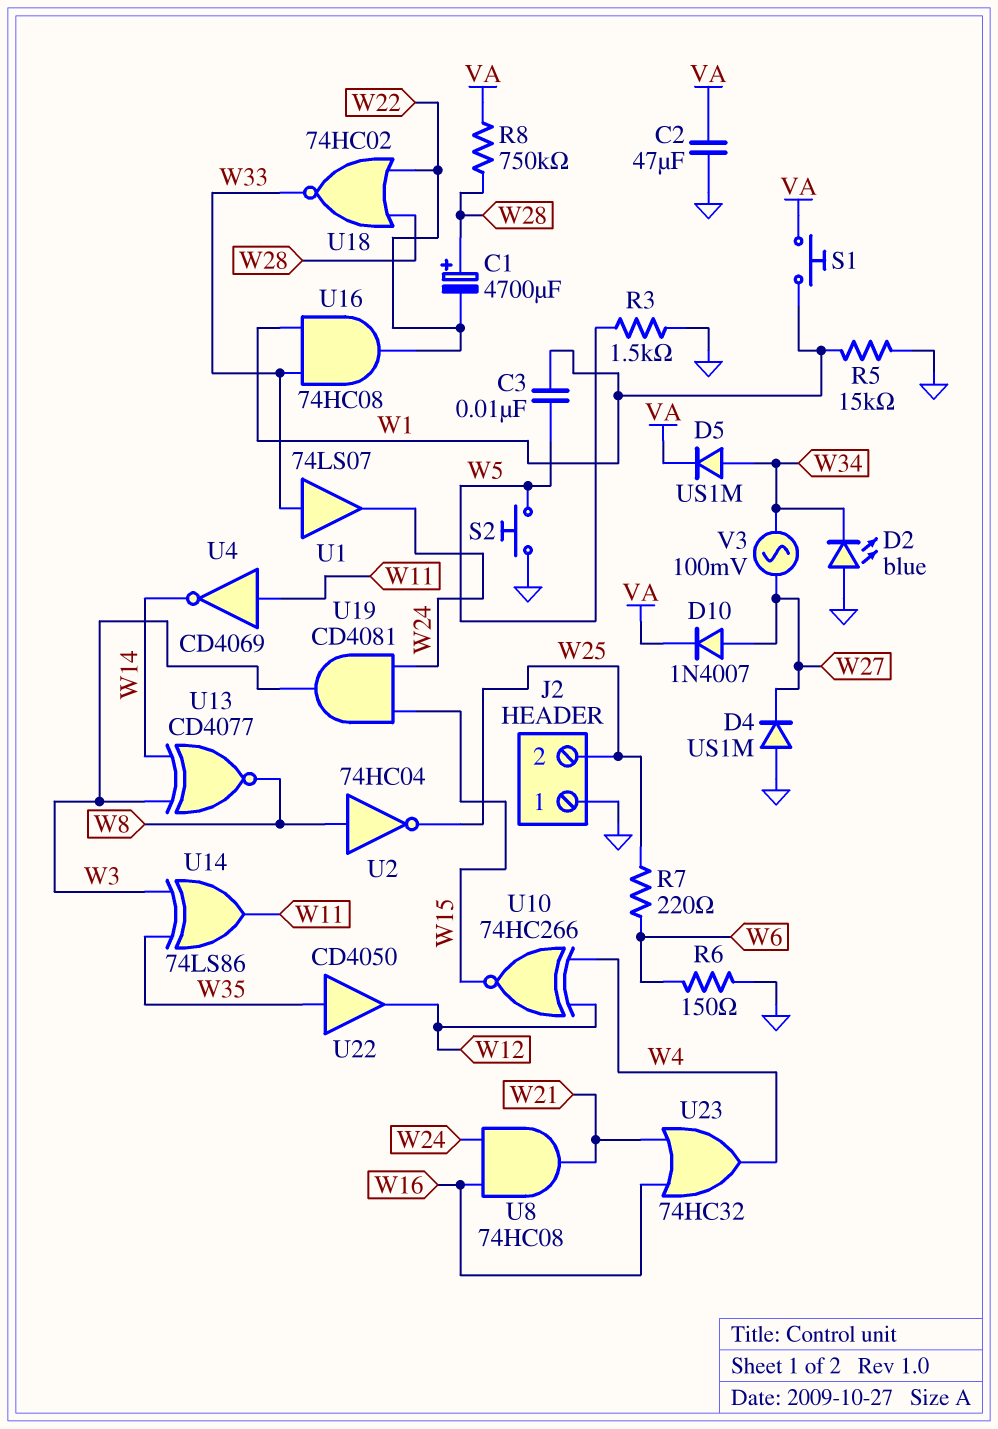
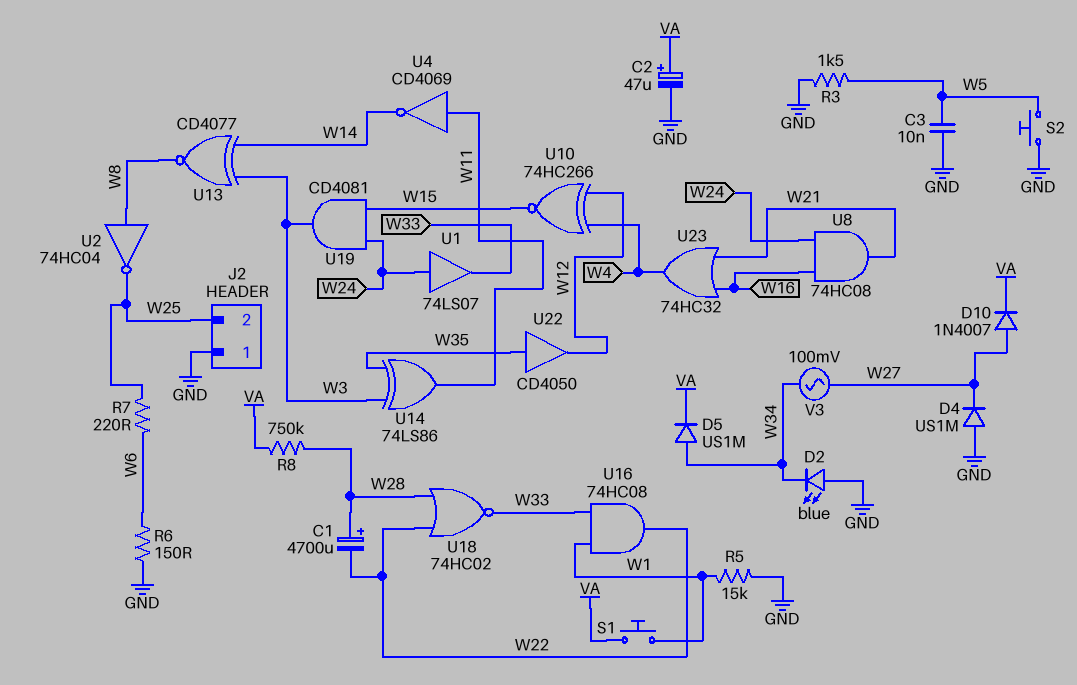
C2: 47uF (GND, VA) -> 47uF (plus VA, minus GND)
C3: 10nF (W1, W5) -> 10nF (GND, W5)
U1: buffer 74LS07 (in W33, out W24) -> buffer 74LS07 (in W24, out W33)

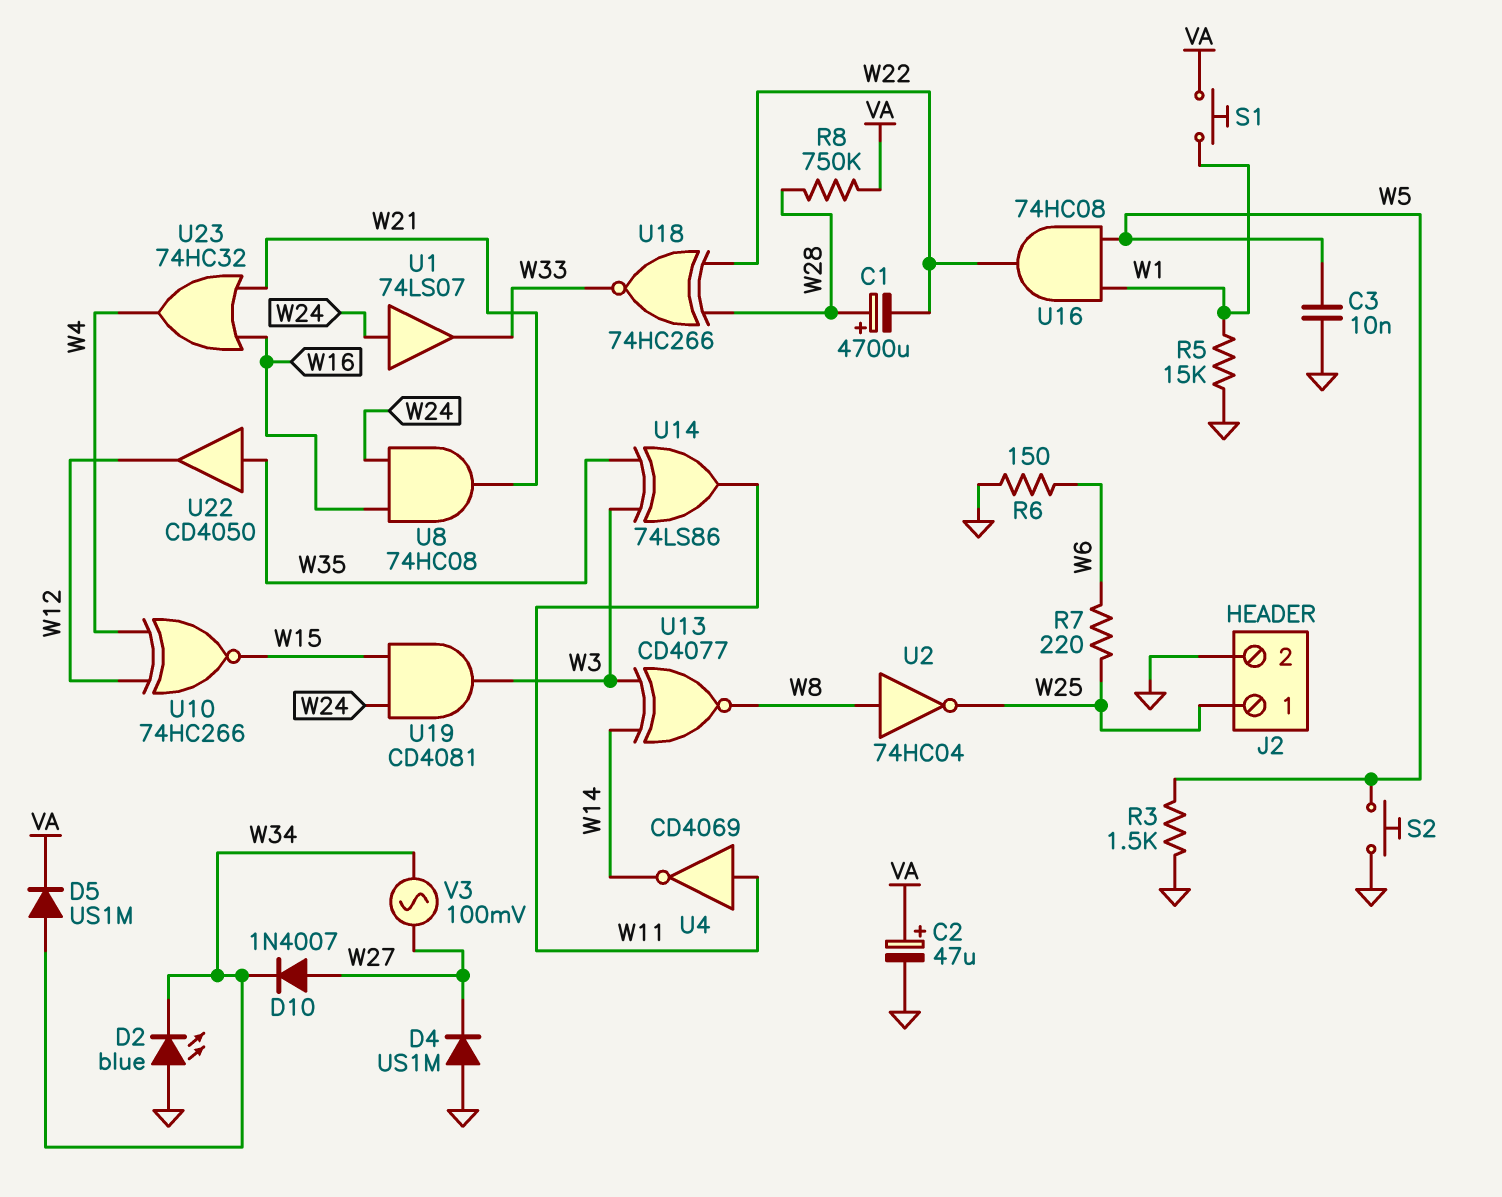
D10: diode 1N4007 (A W27, K VA) -> diode 1N4007 (A W27, K W34)
J2 pin 1: GND -> W25
J2 pin 2: W25 -> GND
U16: AND 74HC08 (in W1, in W33, out W22) -> AND 74HC08 (in W1, in W5, out W22)
U18: NOR 74HC02 (in W22, in W28, out W33) -> XNOR 74HC266 (in W22, in W28, out W33)

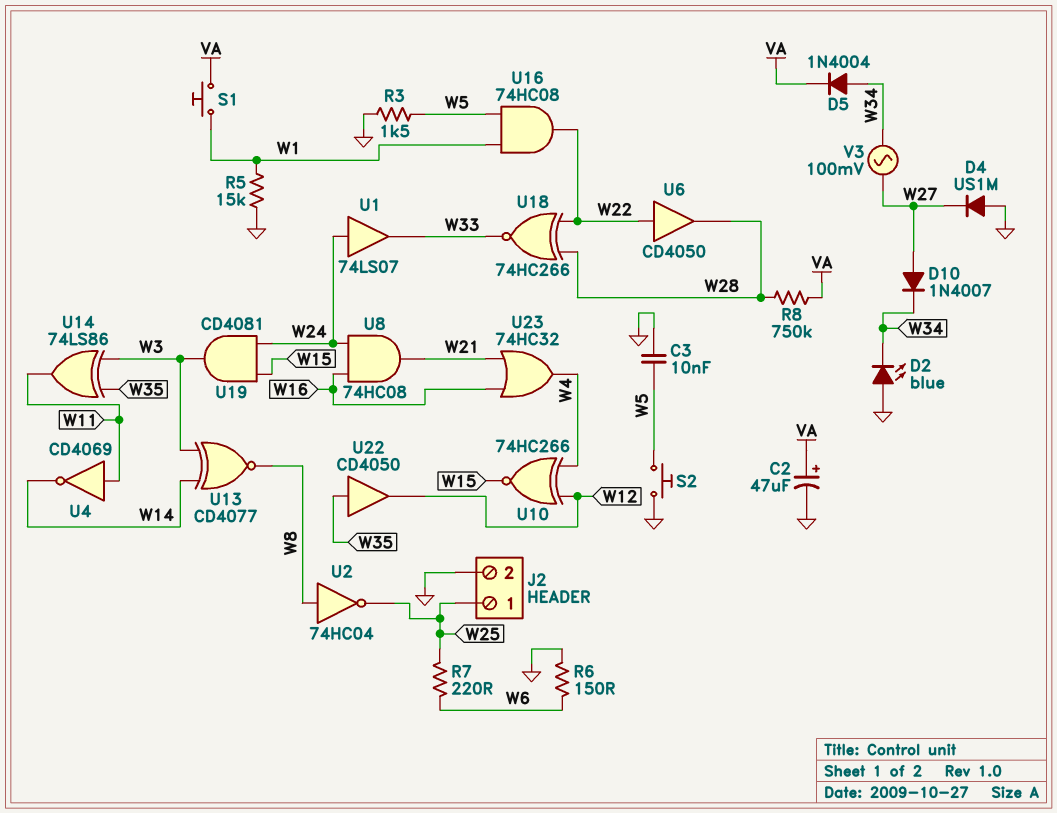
C1: 4700uF (plus W28, minus W22) -> none
D5: diode US1M (A W34, K VA) -> diode 1N4004 (A W34, K VA)
U6: none -> buffer CD4050 (in W22, out W28)

